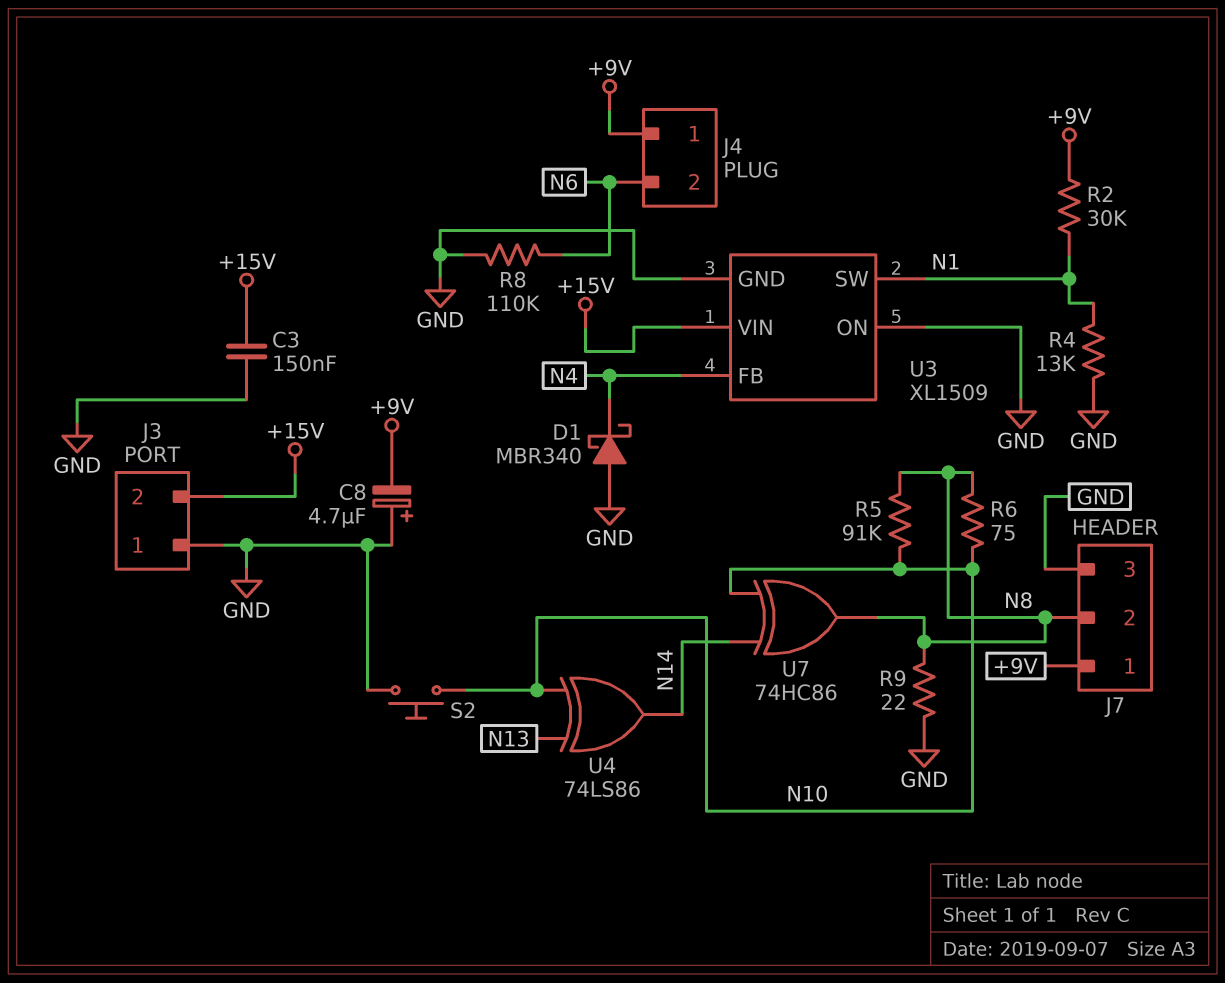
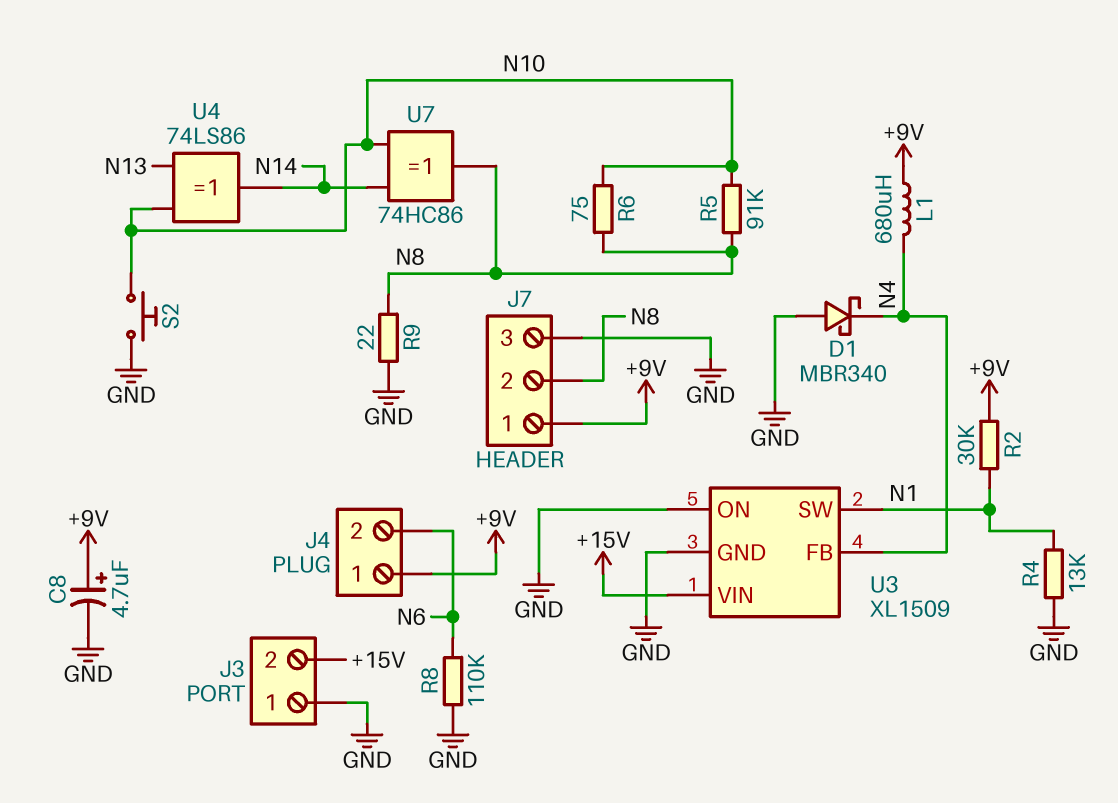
C3: 150nF (+15V, GND) -> none
C8: 4.7uF (plus GND, minus +9V) -> 4.7uF (plus +9V, minus GND)
L1: none -> 680uH (+9V, N4)

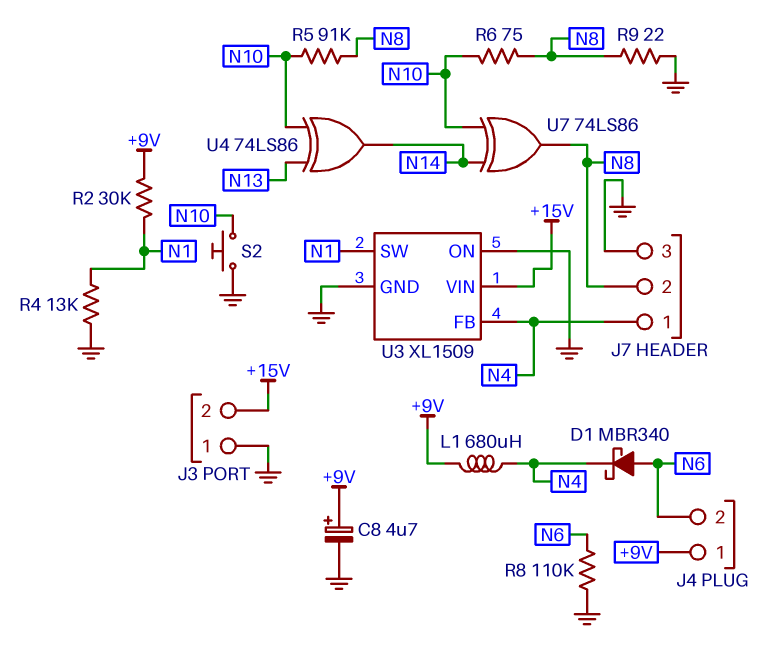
D1: schottky MBR340 (A GND, K N4) -> schottky MBR340 (A N6, K N4)
J7 pin 1: +9V -> N4
U7: XOR 74HC86 (in N10, in N14, out N8) -> XOR 74LS86 (in N10, in N14, out N8)

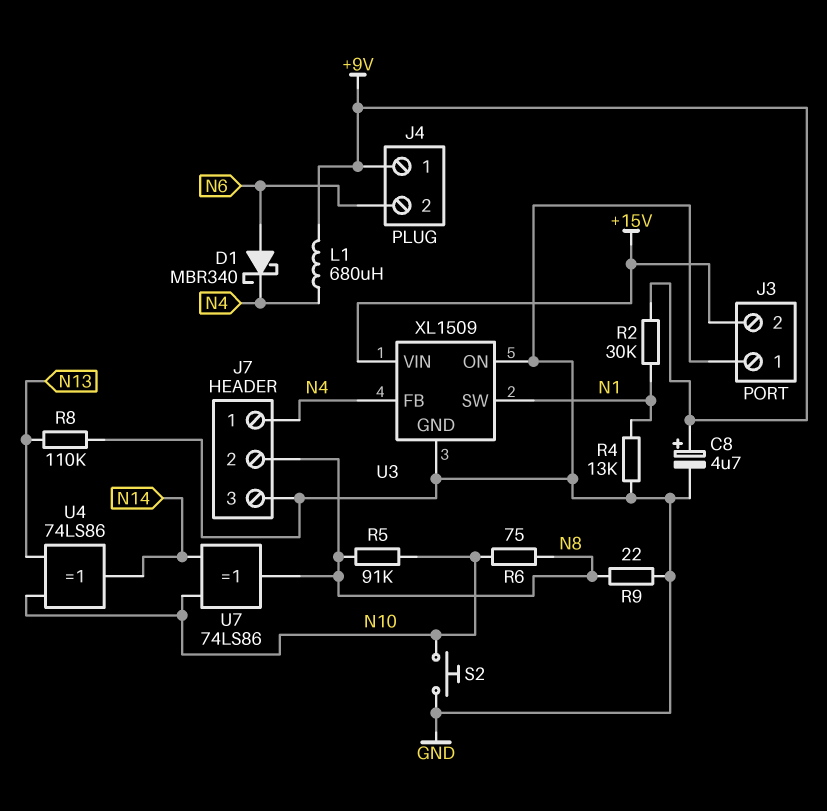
R8: 110k (GND, N6) -> 110k (GND, N13)

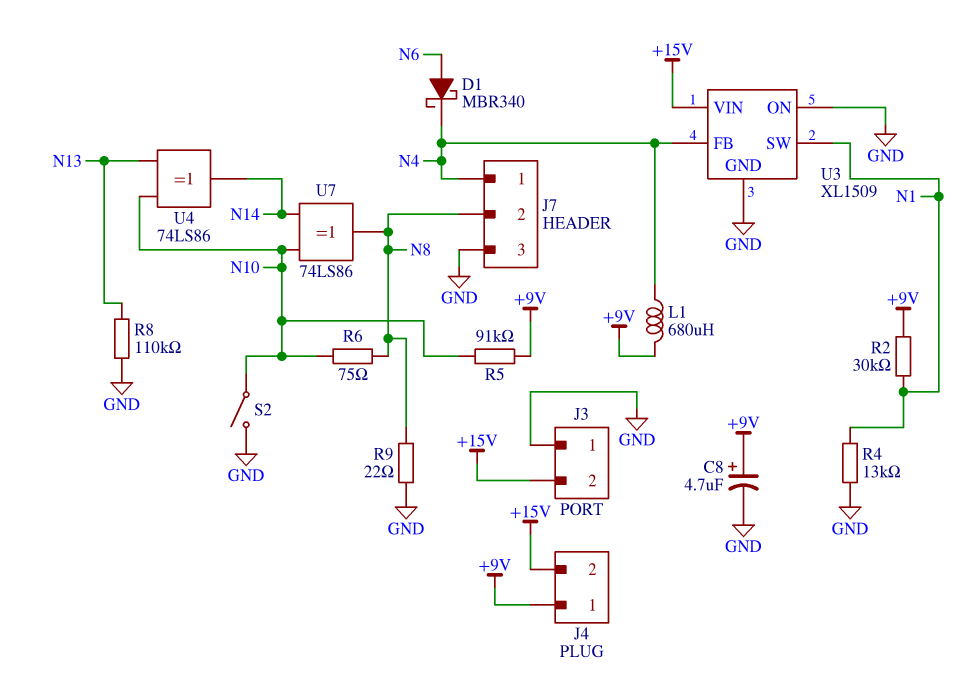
J4 pin 2: N6 -> +15V
R5: 91k (N8, N10) -> 91k (+9V, N10)
S2: button (GND, N10) -> switch (GND, N10)

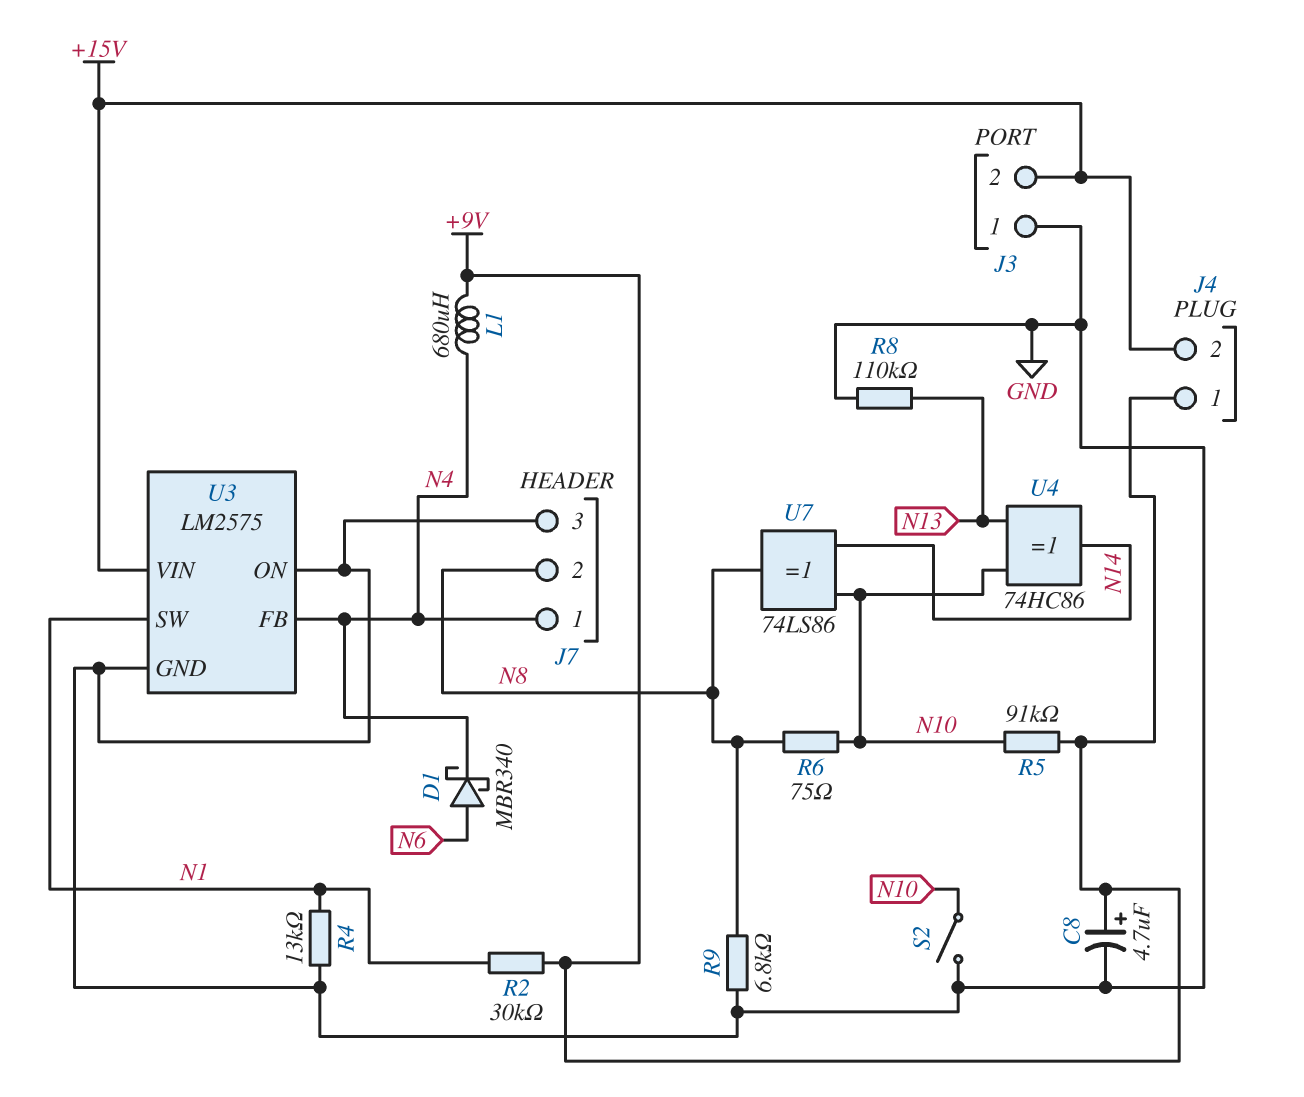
R9: 22 (GND, N8) -> 6.8k (GND, N8)
U3: XL1509 -> LM2575
U4: XOR 74LS86 (in N10, in N13, out N14) -> XOR 74HC86 (in N10, in N13, out N14)

